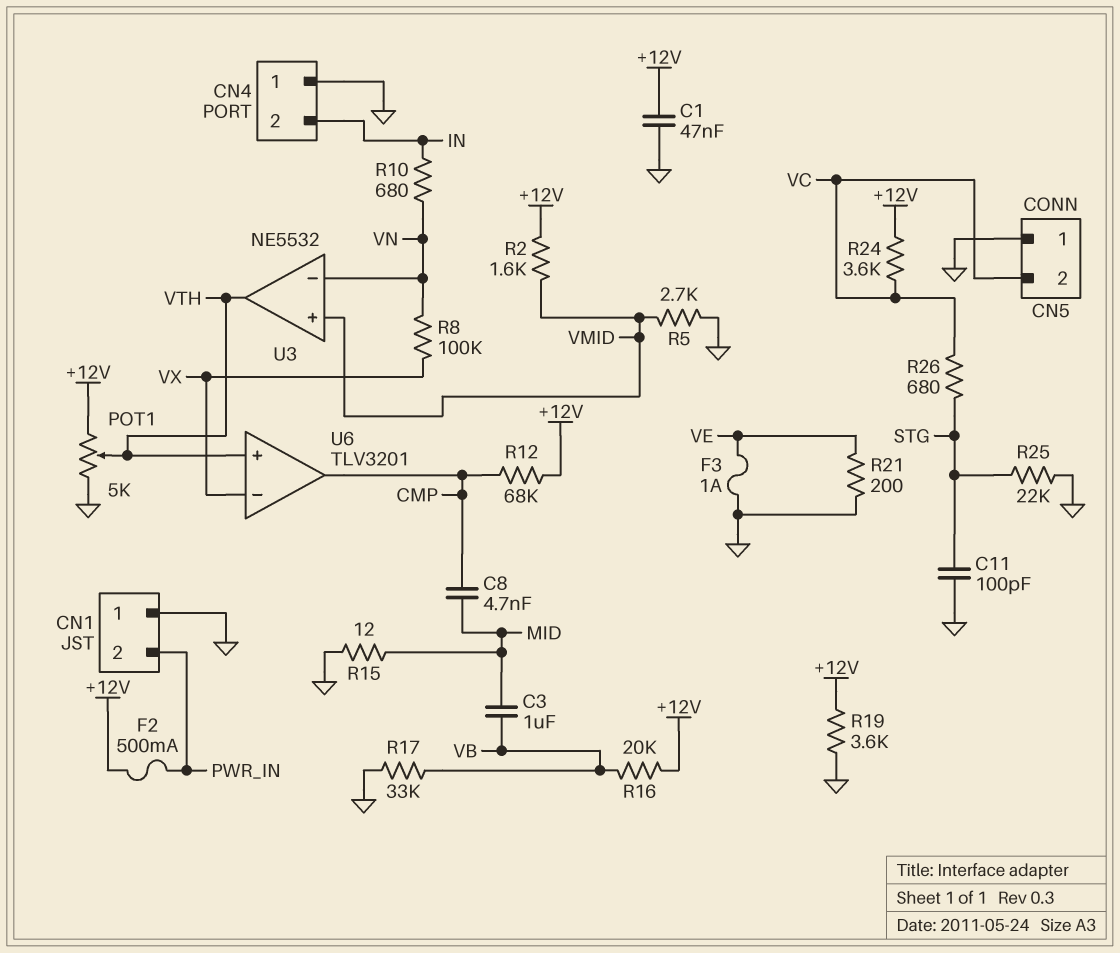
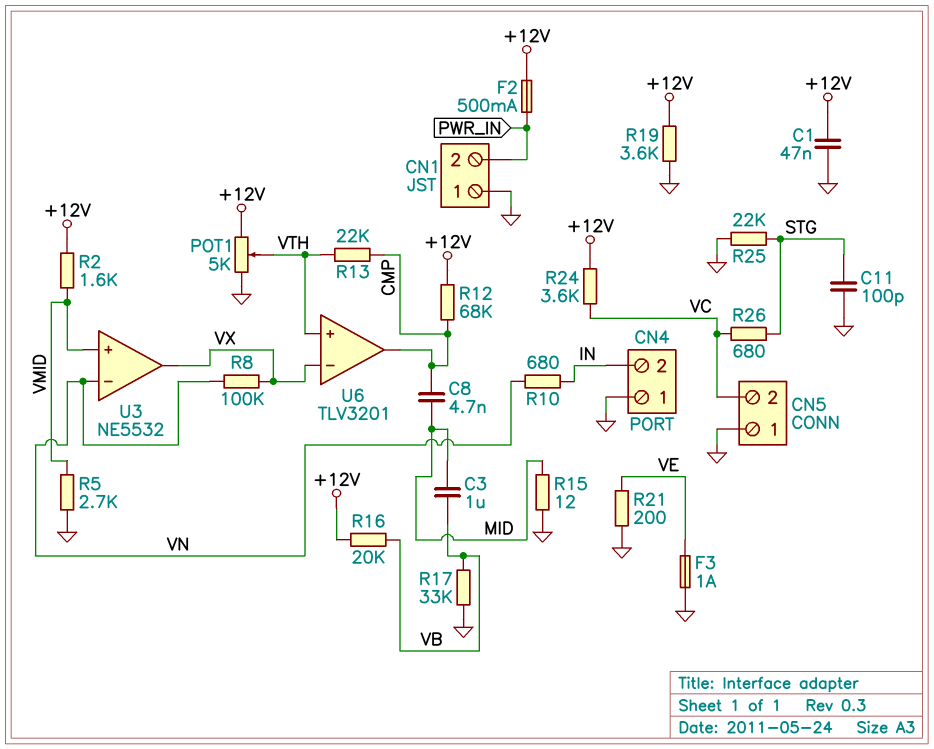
R13: none -> 22k (CMP, VTH)
U3 pin out: VTH -> VX

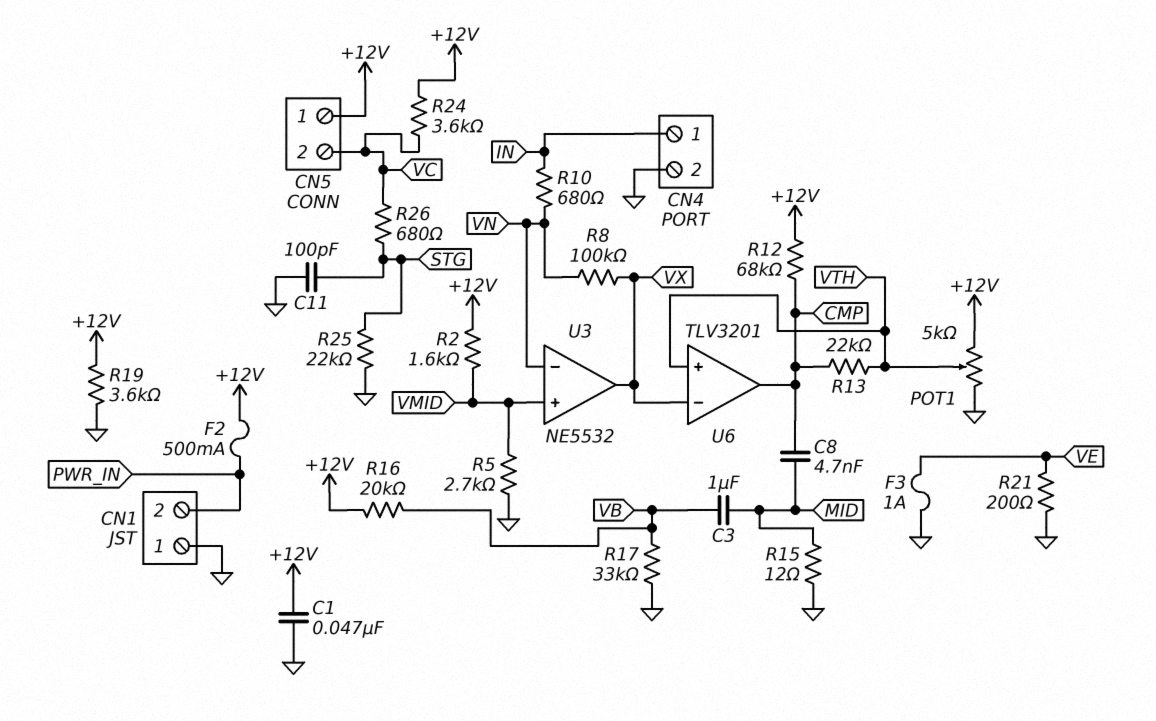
CN4 pin 1: GND -> IN
CN4 pin 2: IN -> GND
CN5 pin 1: GND -> +12V

